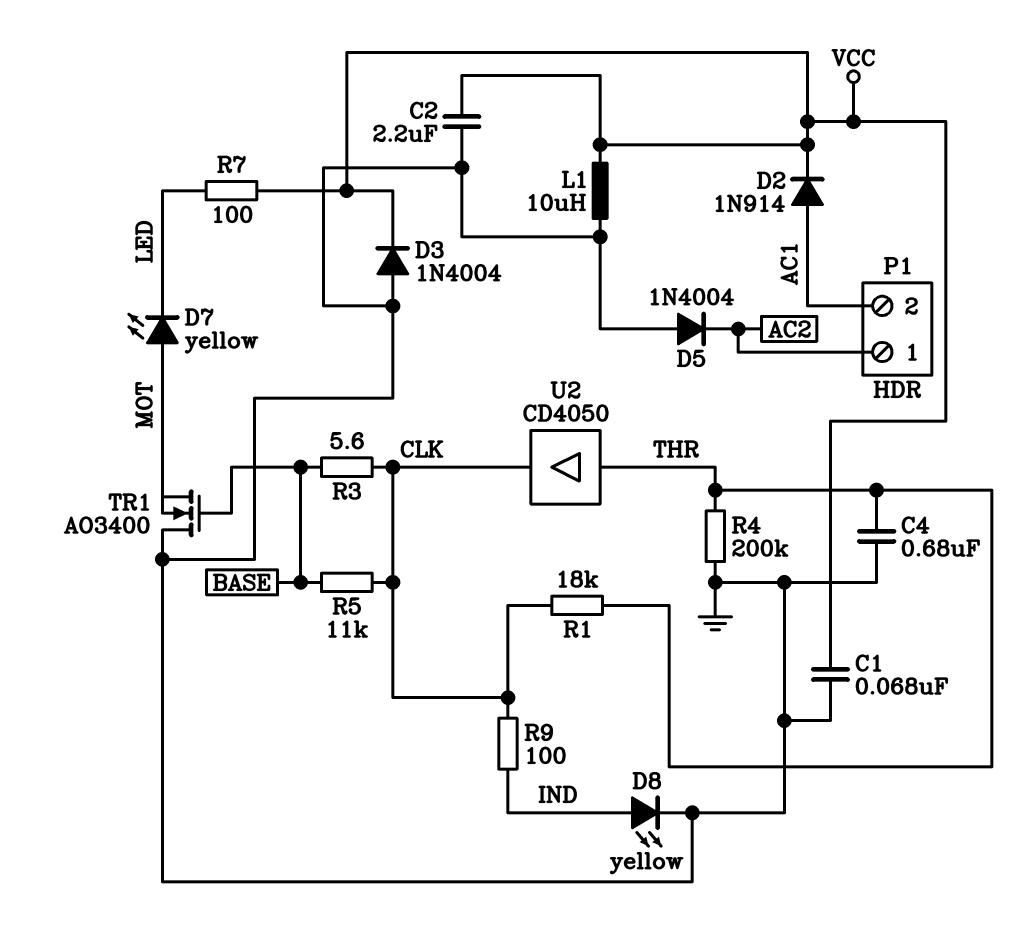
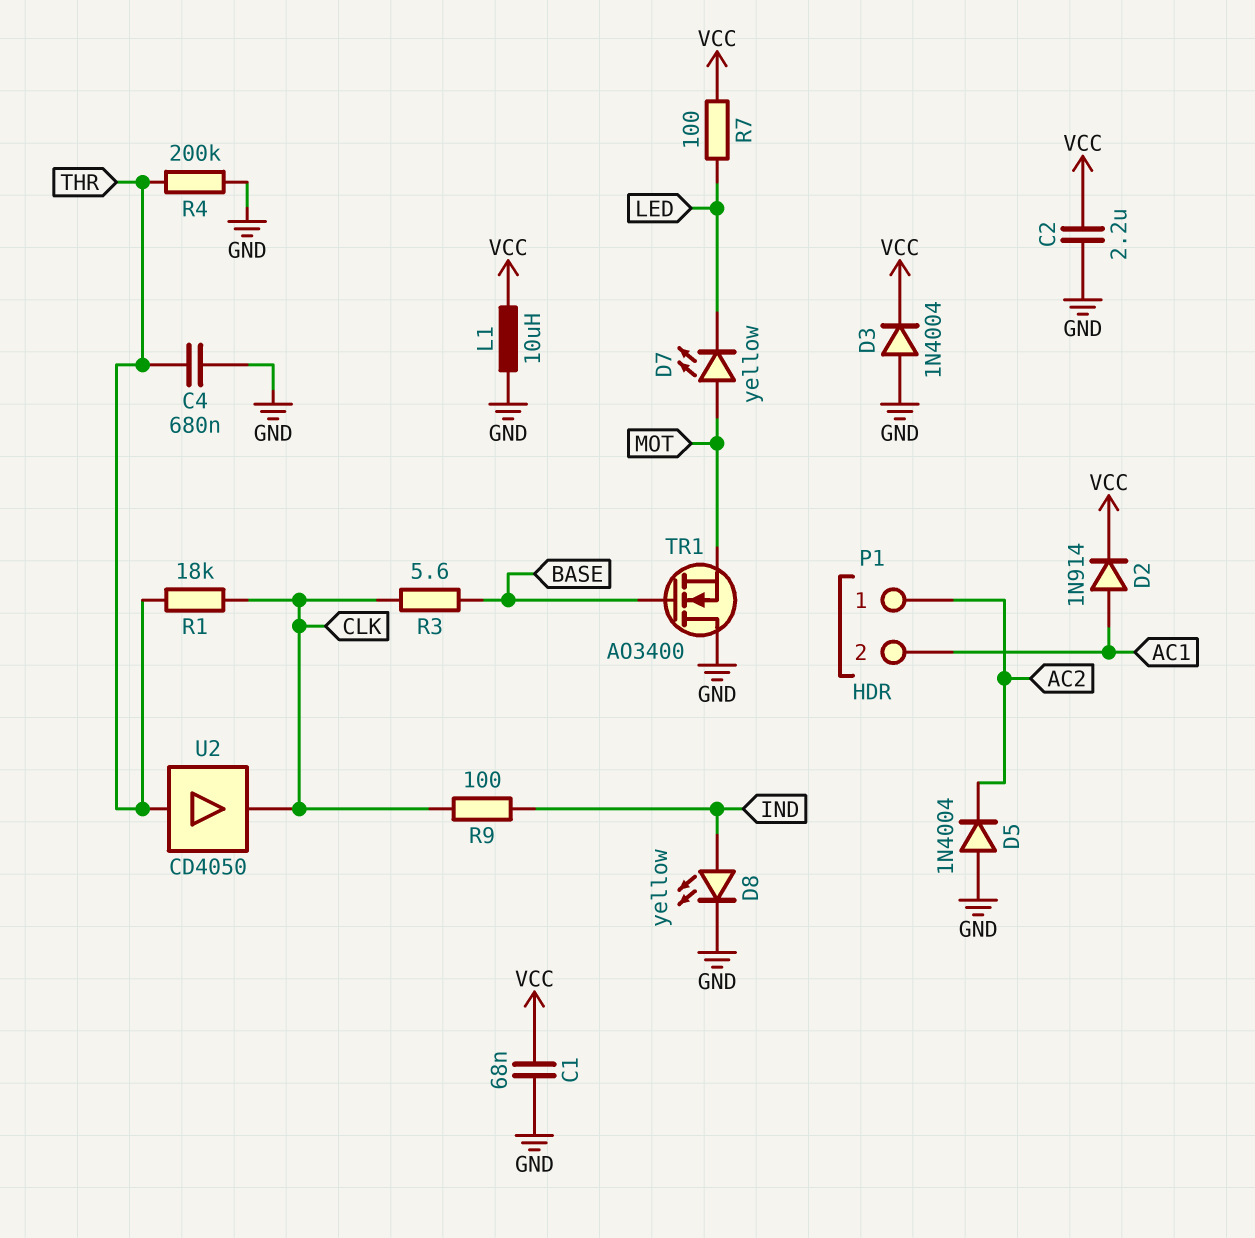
R5: 11k (BASE, CLK) -> none

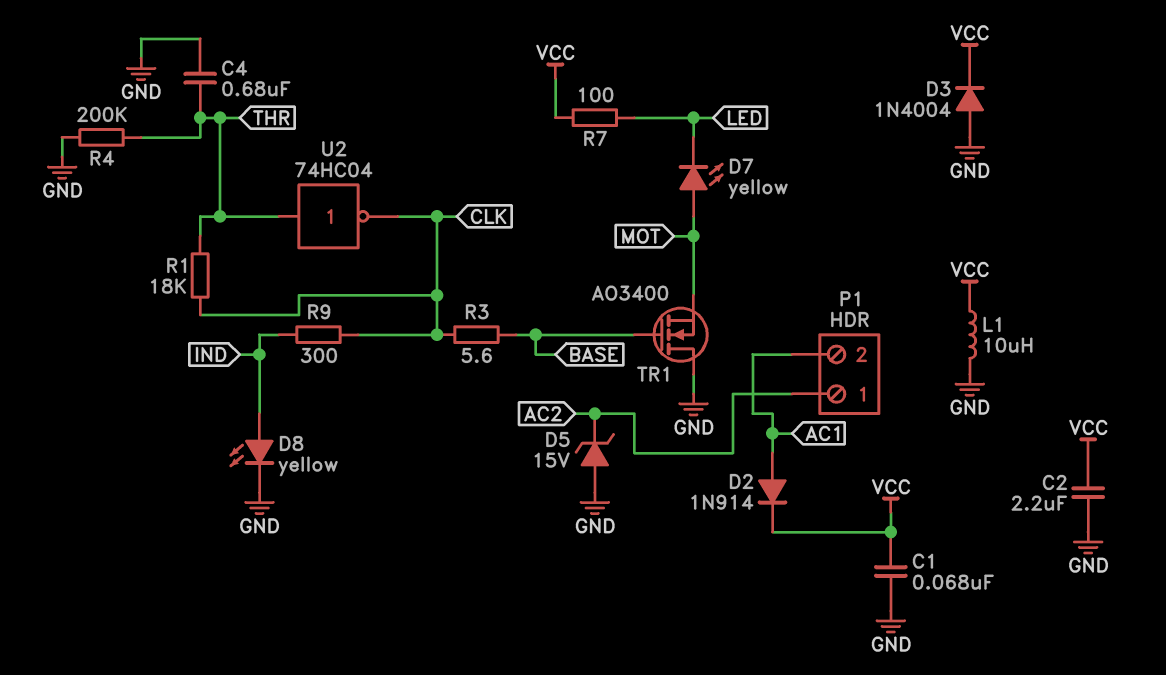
D5: diode 1N4004 (A GND, K AC2) -> zener 15V (A GND, K AC2)
R9: 100 (CLK, IND) -> 300 (CLK, IND)
U2: buffer CD4050 (in THR, out CLK) -> NOT 74HC04 (in THR, out CLK)

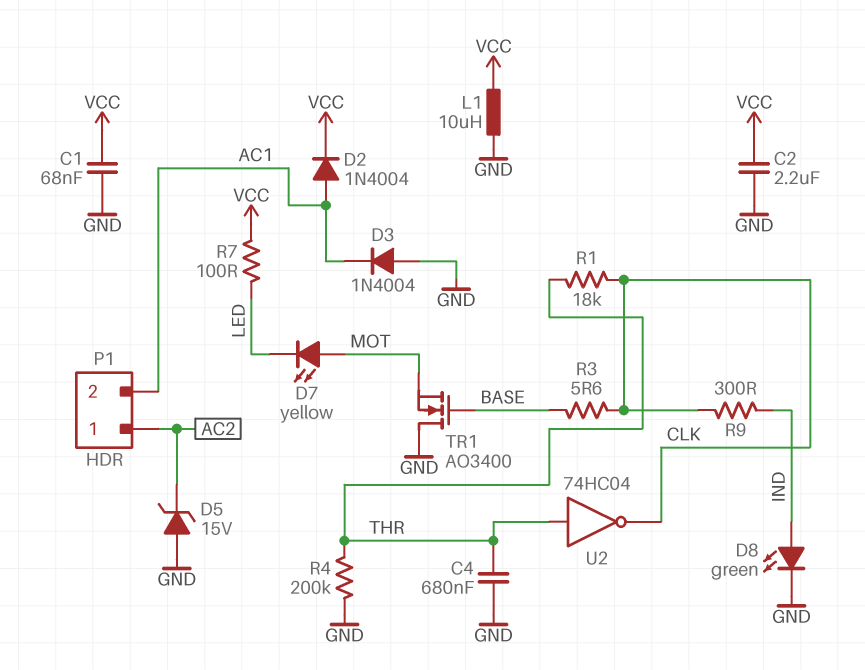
D2: diode 1N914 (A AC1, K VCC) -> diode 1N4004 (A AC1, K VCC)
D3: diode 1N4004 (A GND, K VCC) -> diode 1N4004 (A GND, K AC1)
D8: LED yellow (A IND, K GND) -> LED green (A IND, K GND)

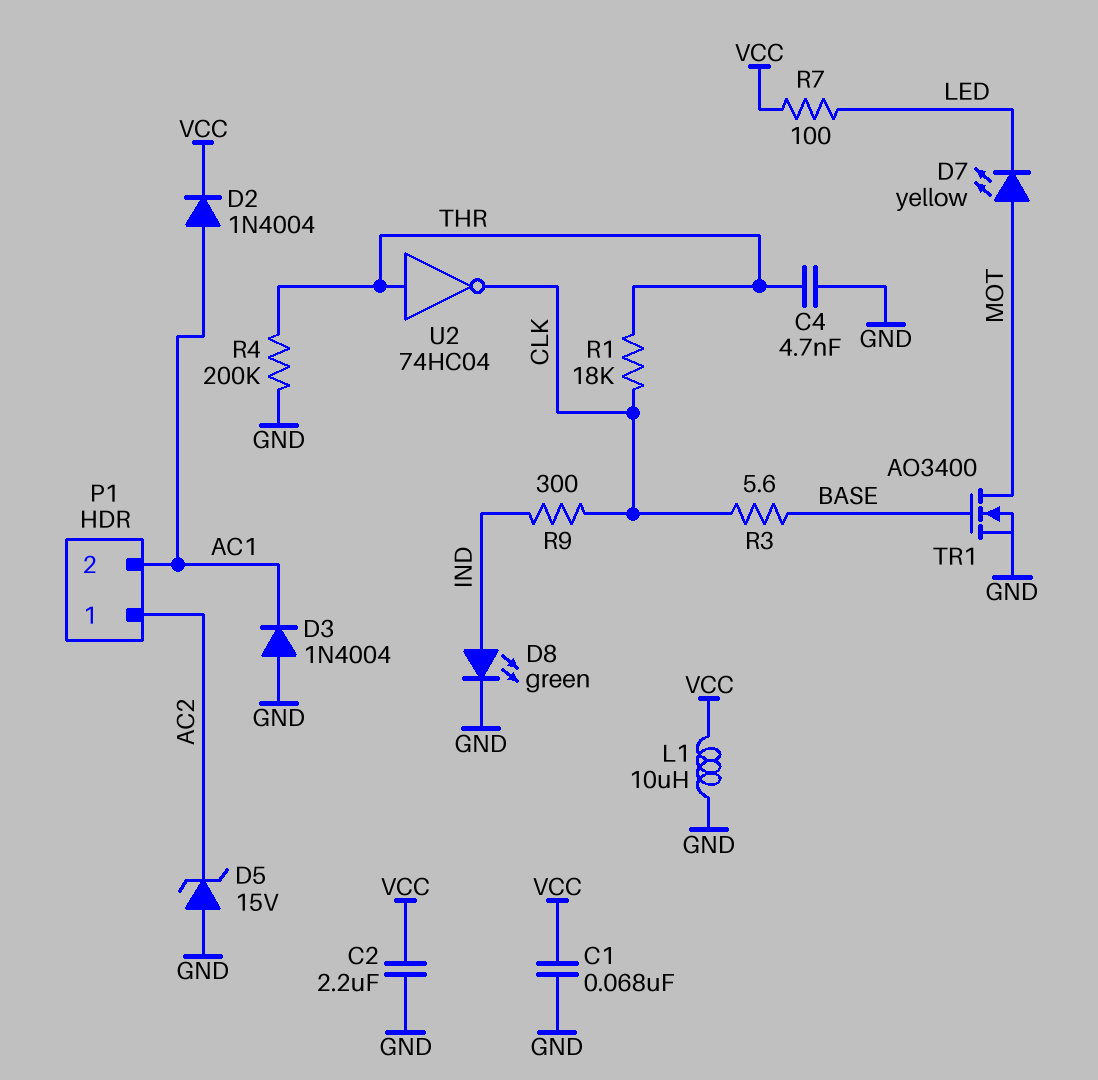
C4: 680nF (GND, THR) -> 4.7nF (GND, THR)
TR1: NMOS AO3400 (G BASE, D GND, S MOT) -> NMOS AO3400 (G BASE, D MOT, S GND)

